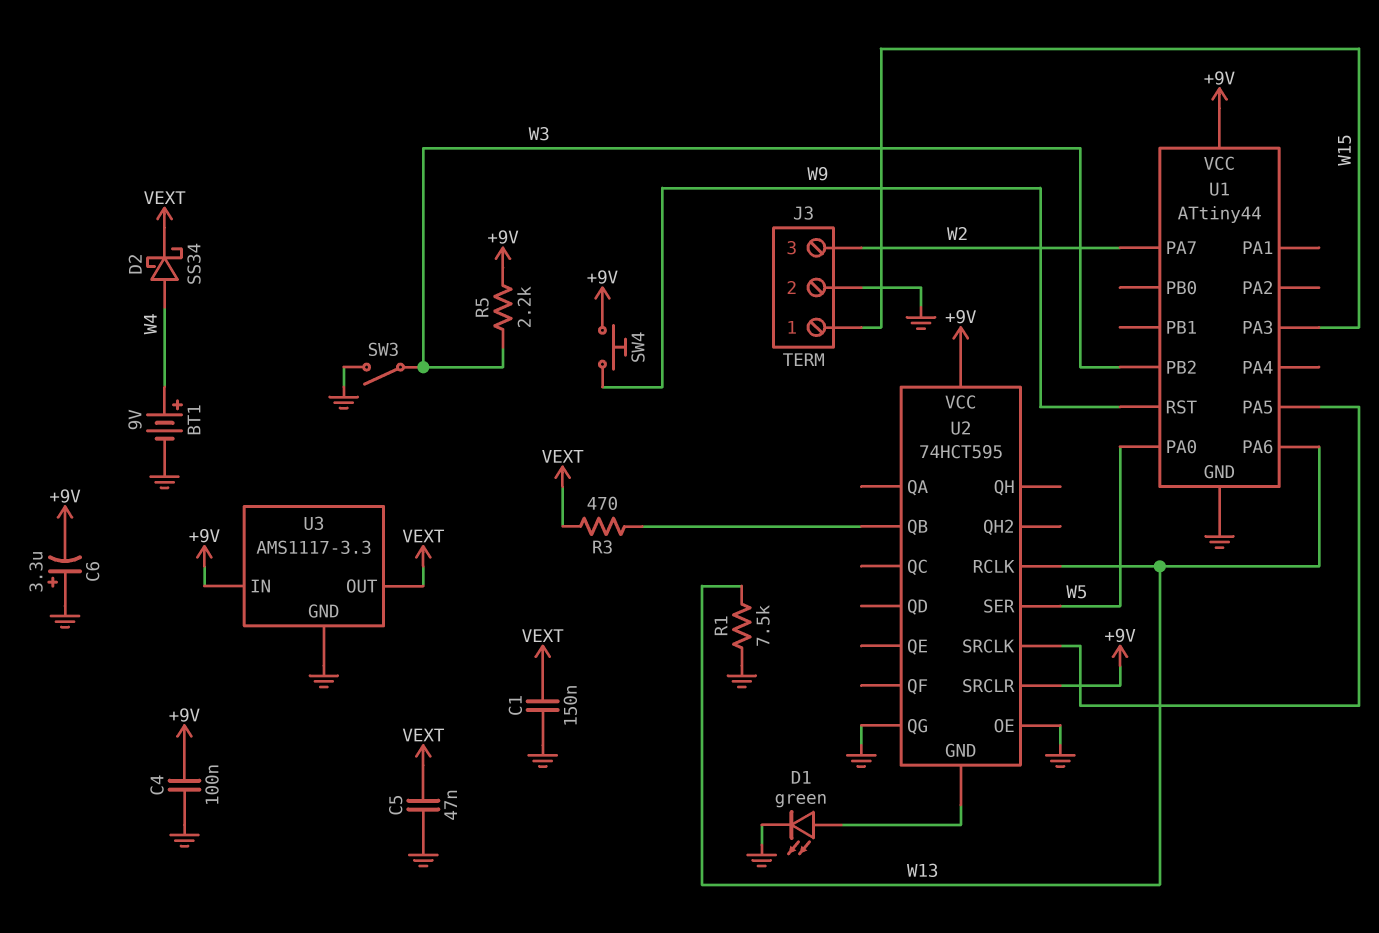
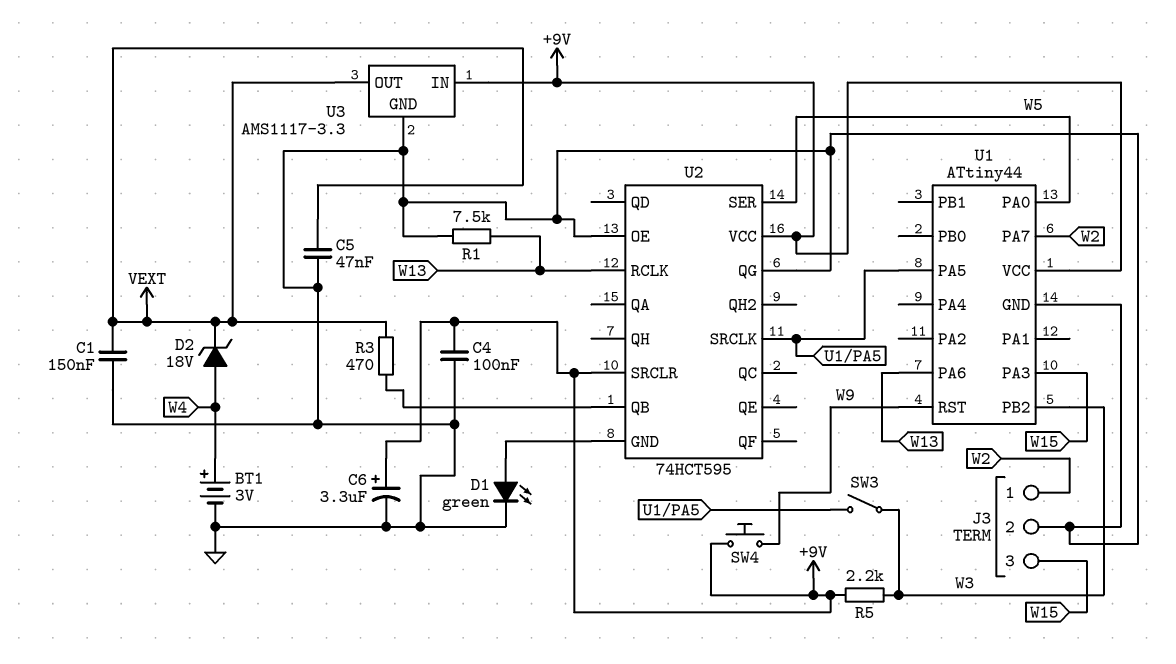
BT1: 9V (plus W4, minus GND) -> 3V (plus W4, minus GND)
C6: 3.3uF (plus GND, minus +9V) -> 3.3uF (plus +9V, minus GND)
D2: schottky SS34 (A W4, K VEXT) -> zener 18V (A W4, K VEXT)
J3 pin 1: W15 -> W2
J3 pin 3: W2 -> W15
SW3: switch (GND, W3) -> switch (U1/PA5, W3)

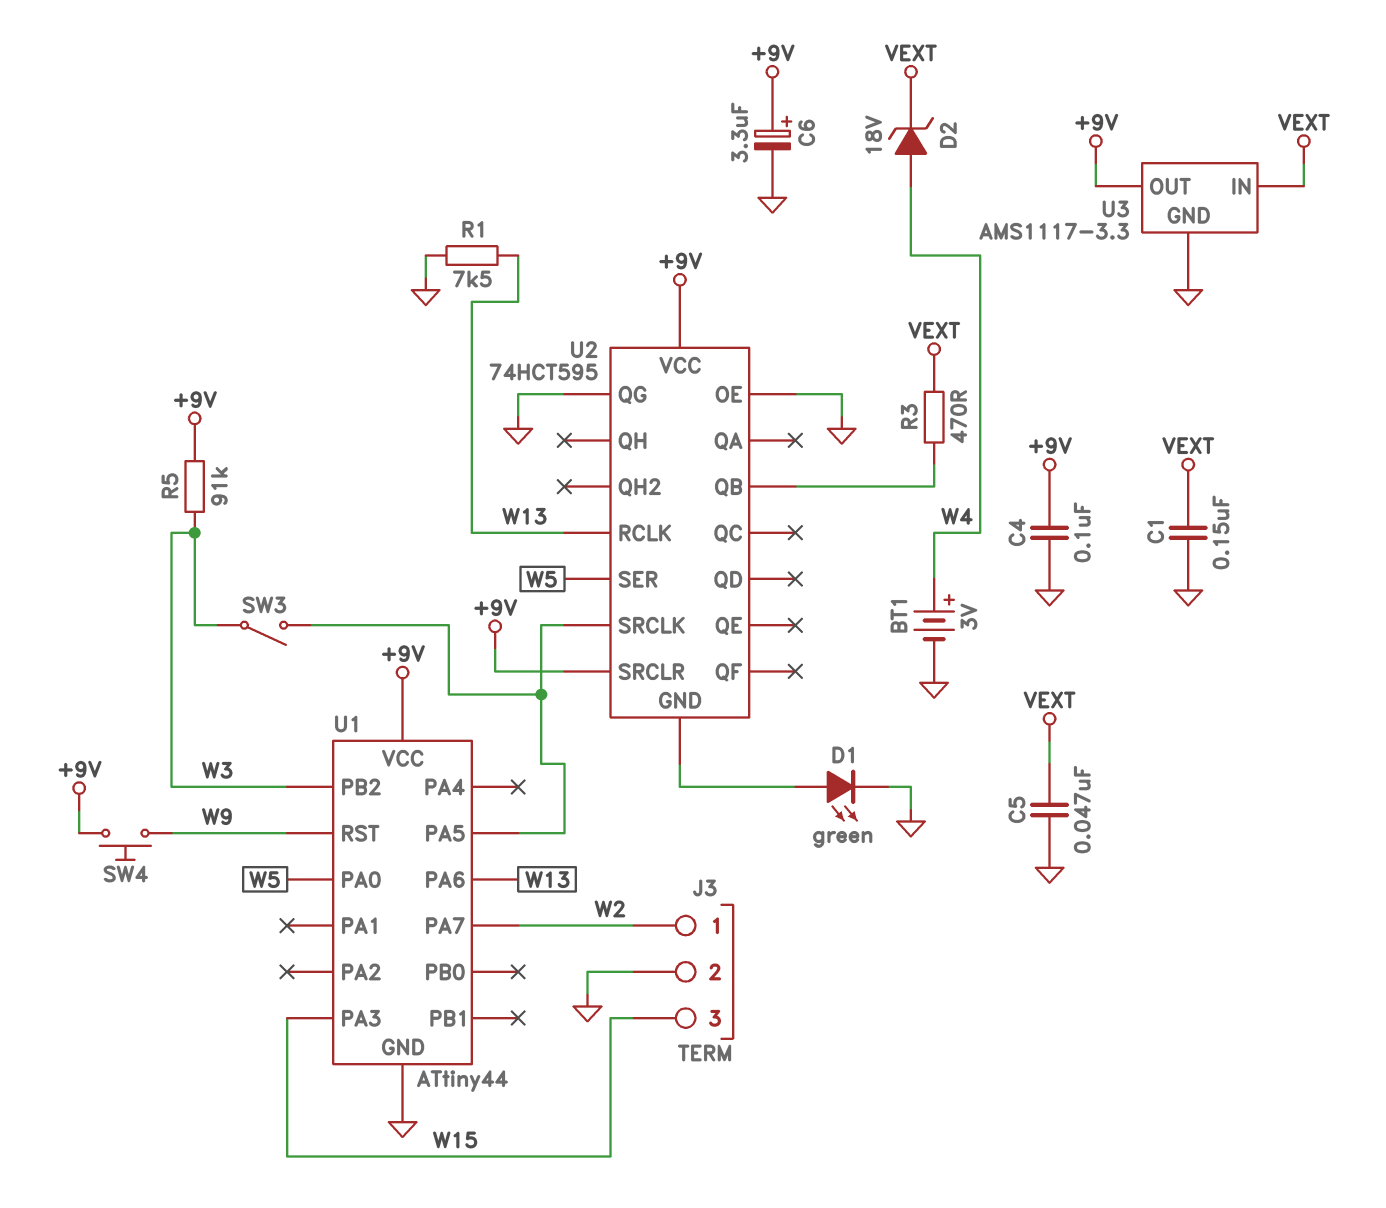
R5: 2.2k (+9V, W3) -> 91k (+9V, W3)
U3 pin IN: +9V -> VEXT
U3 pin OUT: VEXT -> +9V

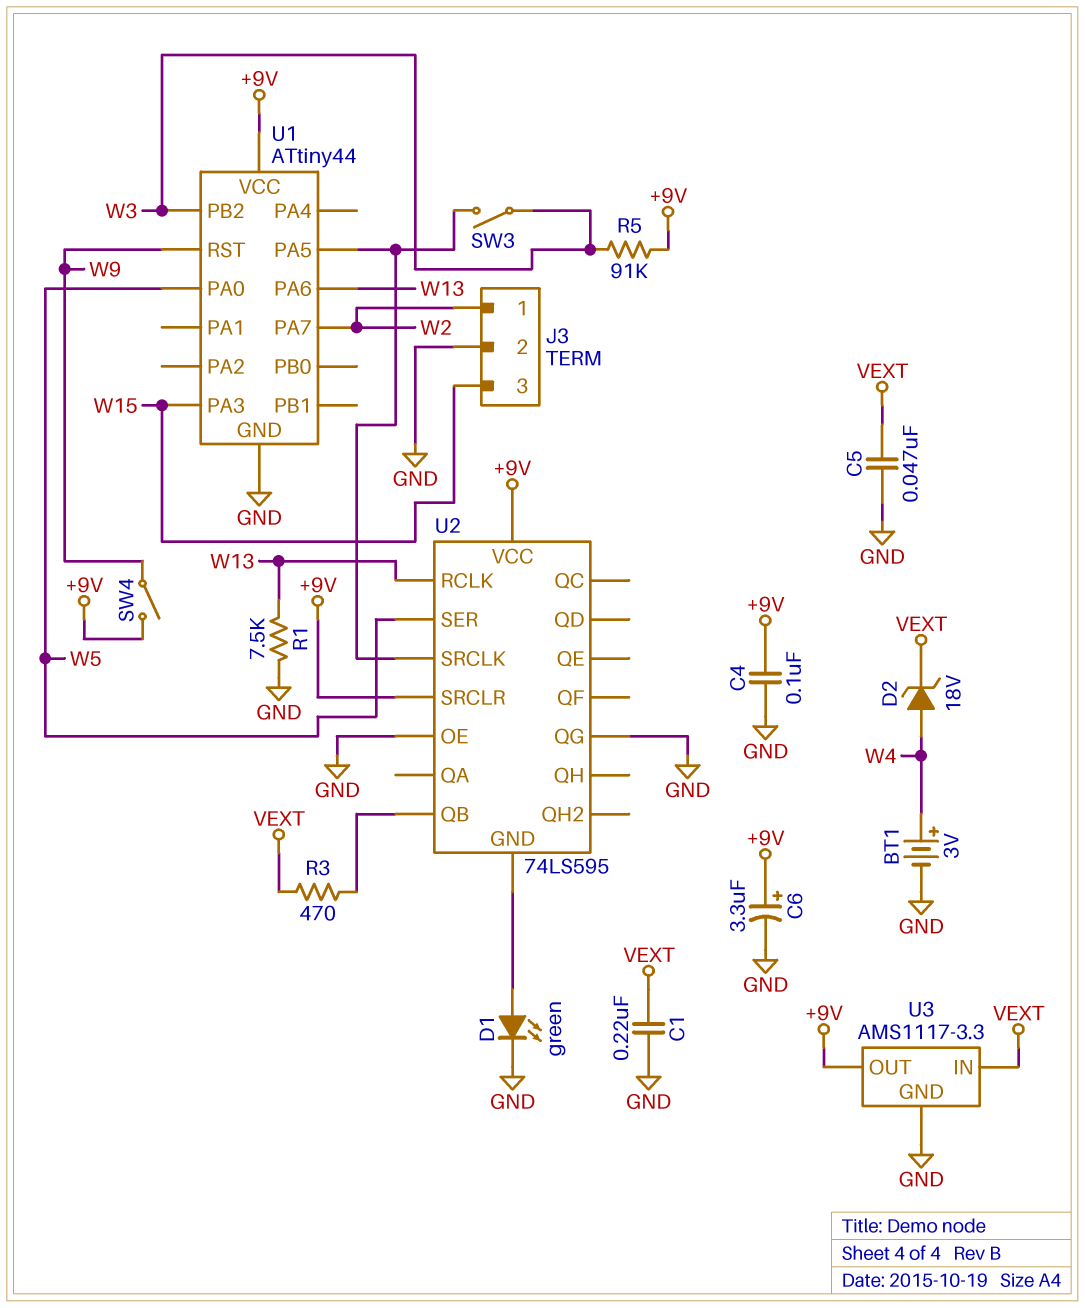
C1: 150nF (GND, VEXT) -> 220nF (GND, VEXT)
SW4: button (+9V, W9) -> switch (+9V, W9)
U2: 74HCT595 -> 74LS595

